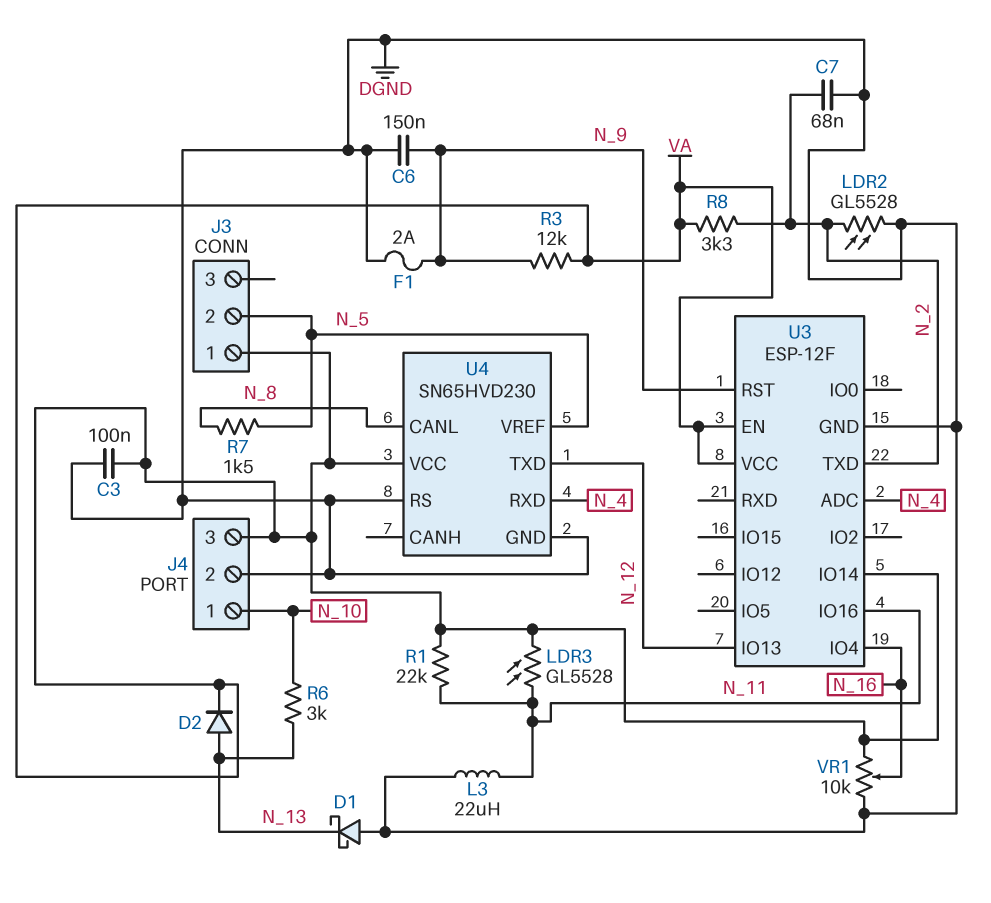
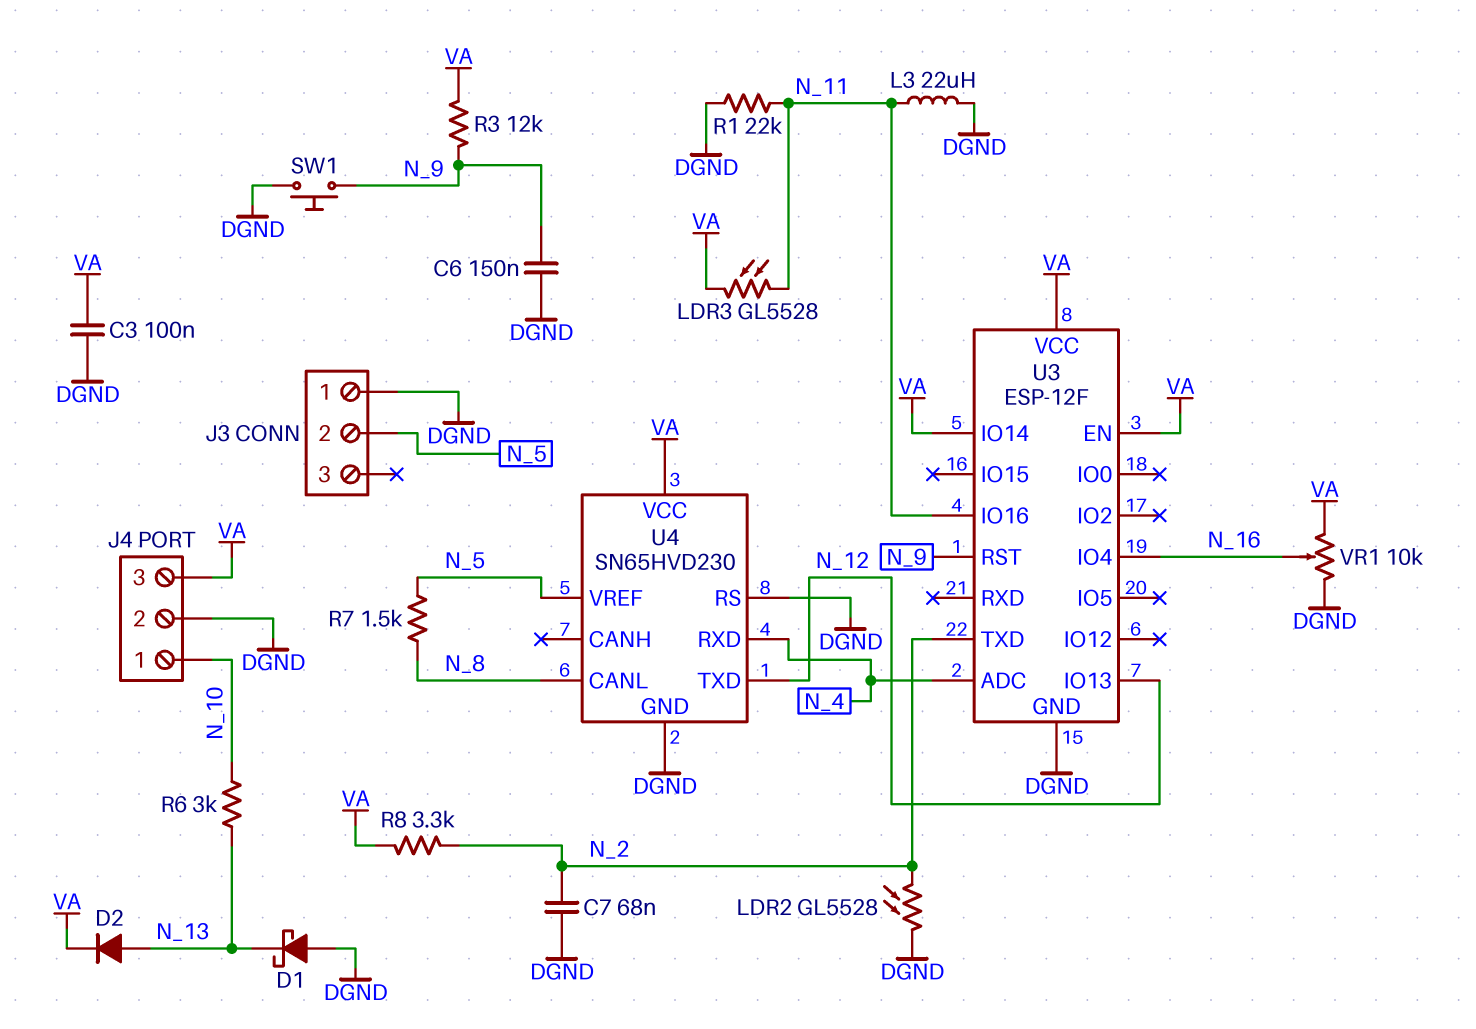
F1: 2A (DGND, N_9) -> none
J3 pin 1: VA -> DGND
R1: 22k (N_11, VA) -> 22k (DGND, N_11)
SW1: none -> button (DGND, N_9)

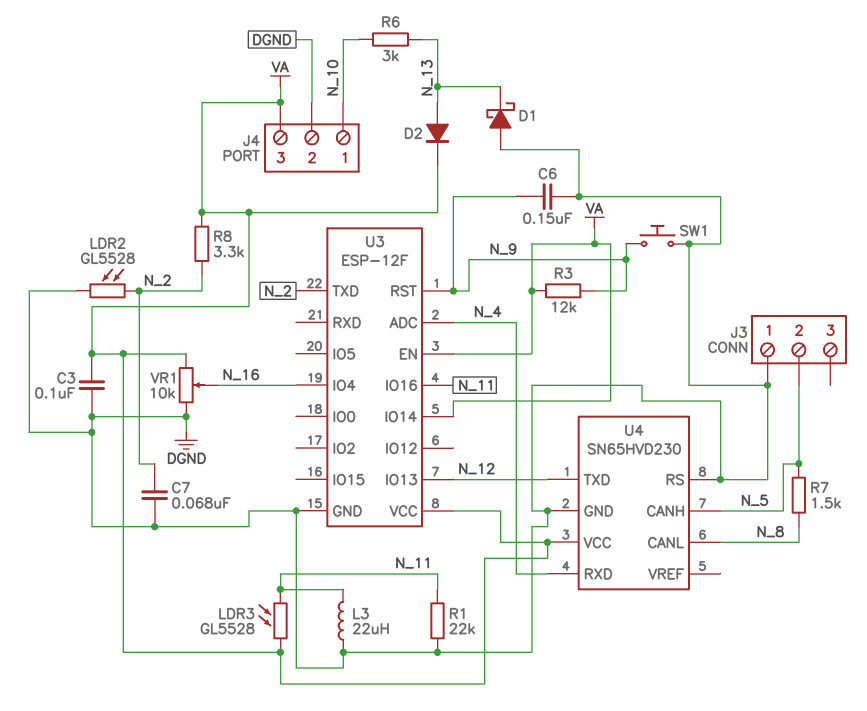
U4 pin CANH: none -> N_5
U4 pin VREF: N_5 -> none

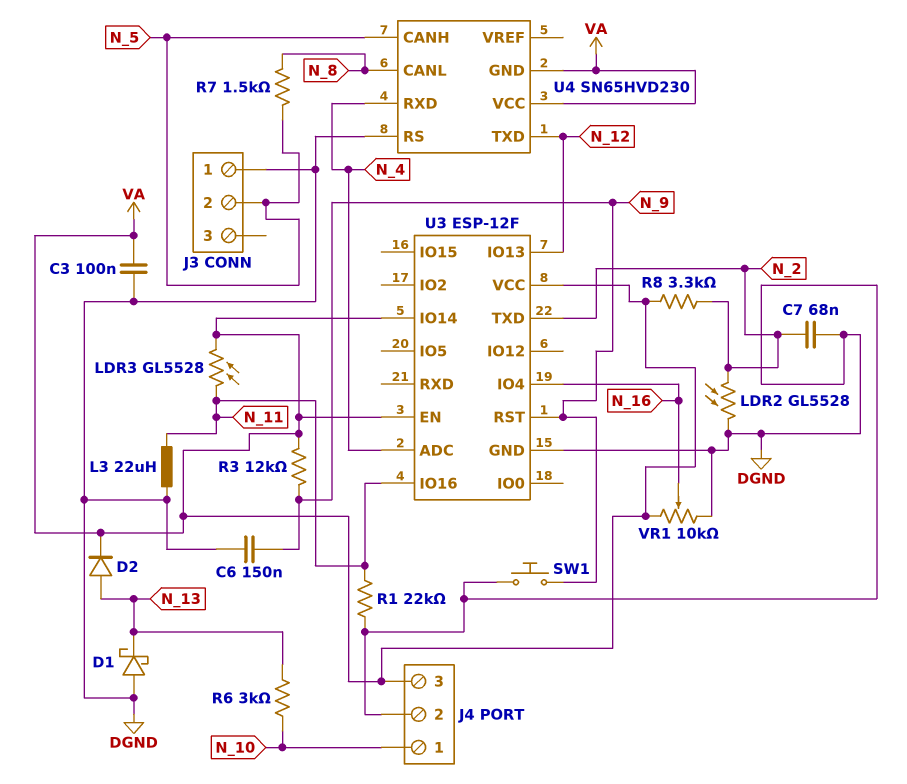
U4 pin GND: DGND -> VA

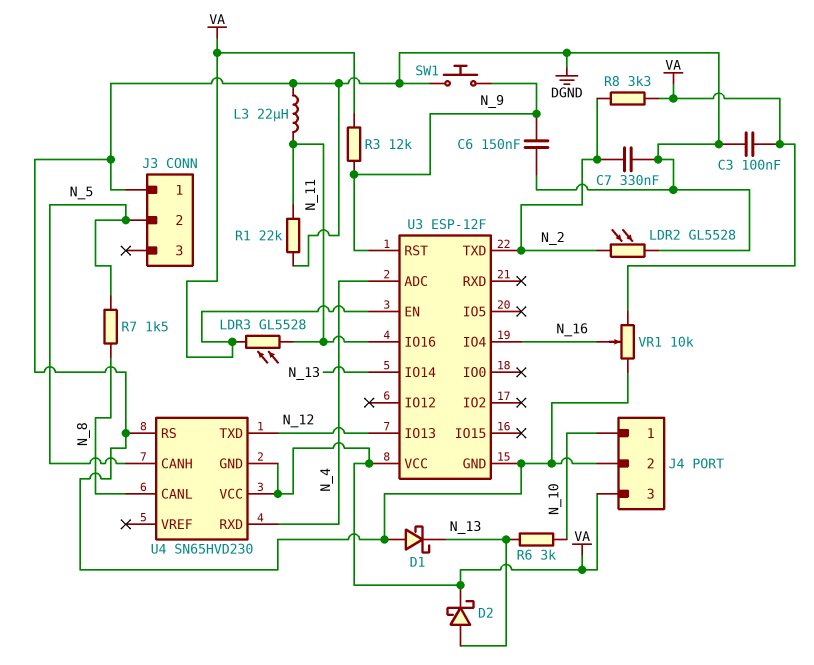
C7: 68nF (DGND, N_2) -> 330nF (DGND, N_2)
D2: diode (A N_13, K VA) -> schottky (A N_13, K VA)
U3 pin IO14: VA -> N_13

